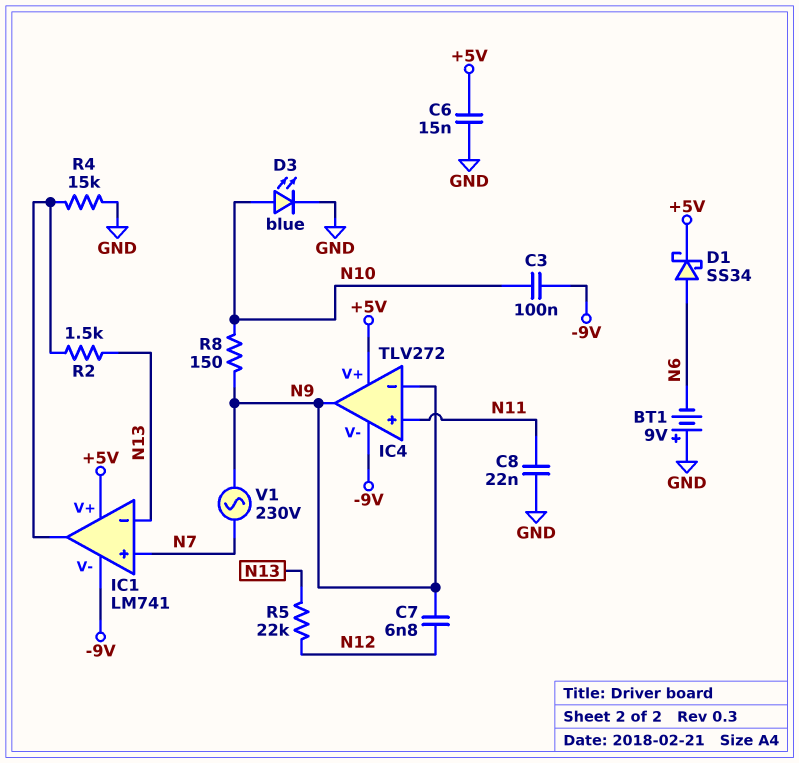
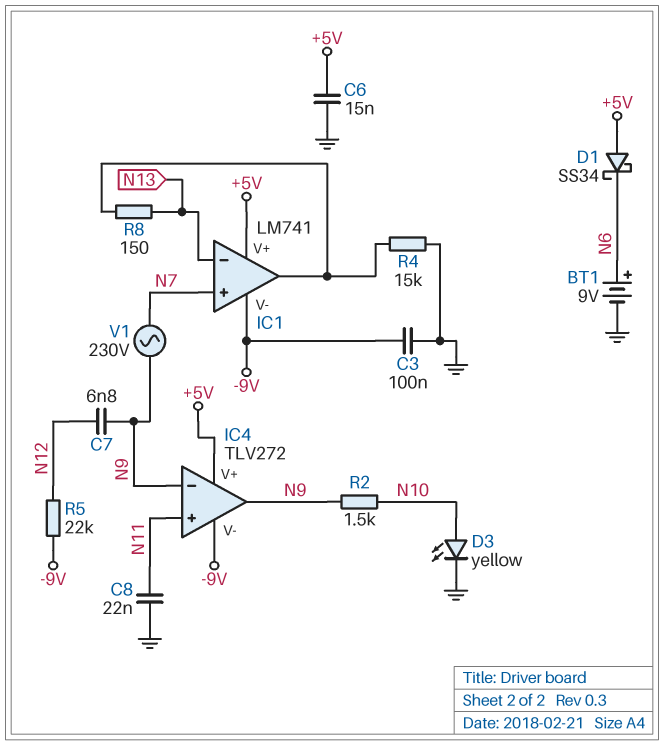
BT1: 9V (plus GND, minus N6) -> 9V (plus N6, minus GND)
C3: 100nF (-9V, N10) -> 100nF (-9V, GND)
D1: schottky SS34 (A N6, K +5V) -> schottky SS34 (A +5V, K N6)
D3: LED blue (A N10, K GND) -> LED yellow (A N10, K GND)
R2: 1.5k (IC1/out, N13) -> 1.5k (N9, N10)
R5: 22k (N12, N13) -> 22k (-9V, N12)
R8: 150 (N9, N10) -> 150 (IC1/out, N13)

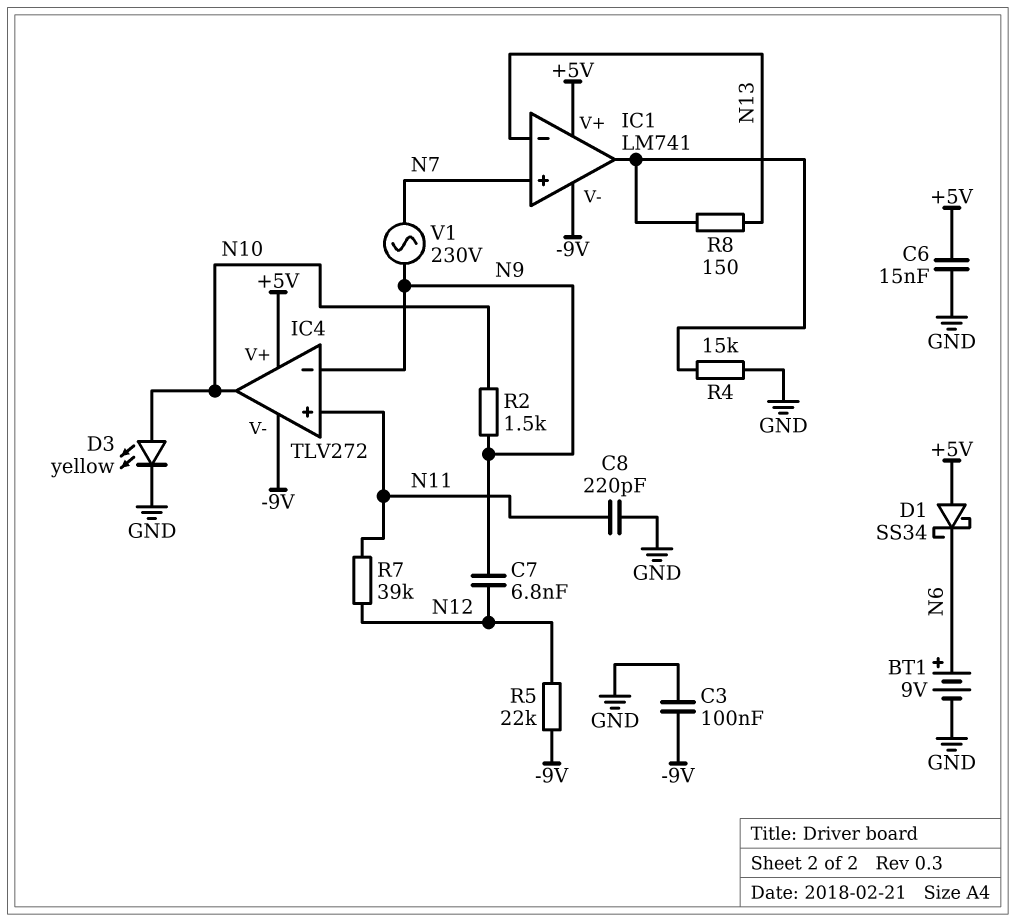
C8: 22nF (GND, N11) -> 220pF (GND, N11)
IC4 pin out: N9 -> N10
R7: none -> 39k (N11, N12)

